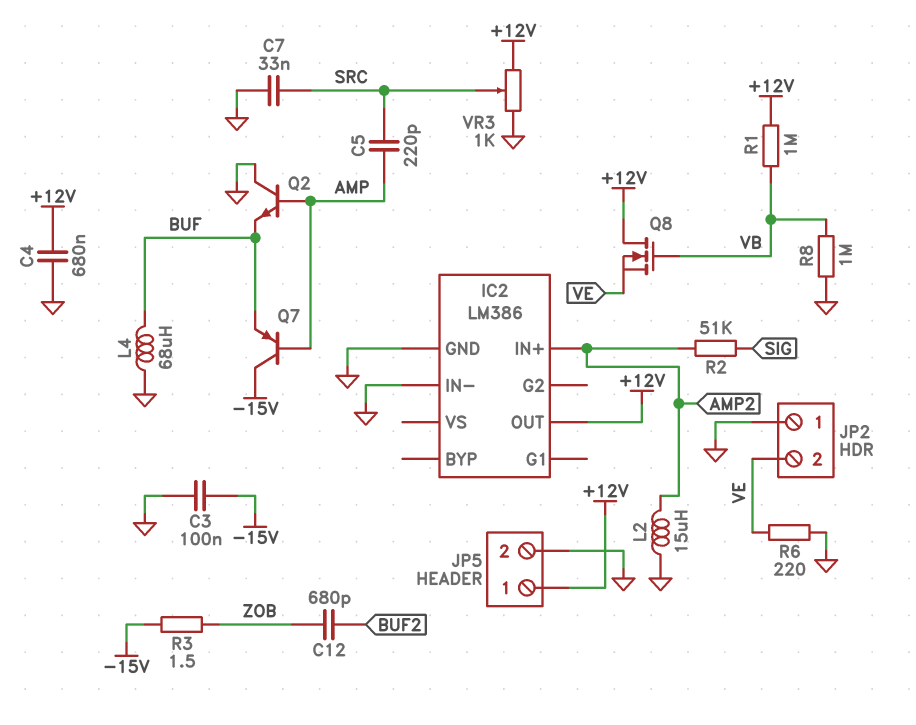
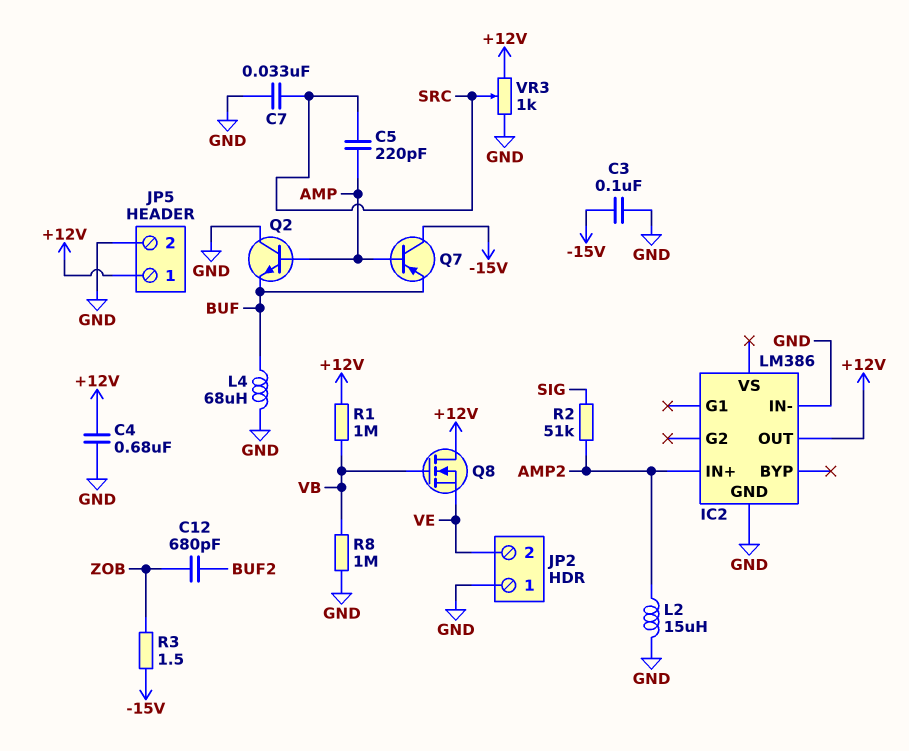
R6: 220 (GND, VE) -> none

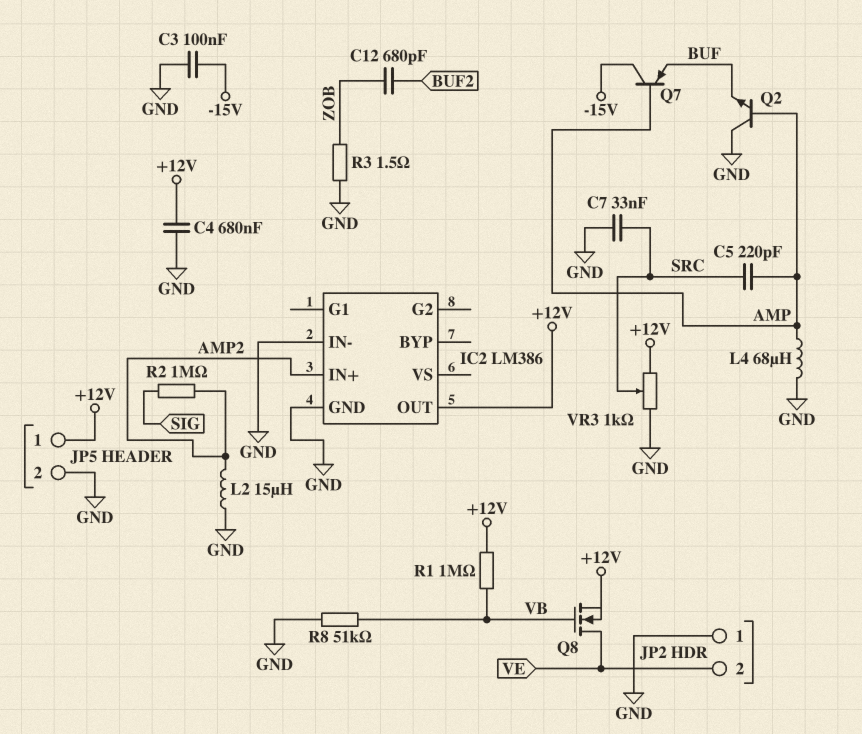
L4: 68uH (BUF, GND) -> 68uH (AMP, GND)
Q8: NMOS (G VB, D +12V, S VE) -> NMOS (G VB, D VE, S +12V)
R2: 51k (AMP2, SIG) -> 1M (AMP2, SIG)
R3: 1.5 (-15V, ZOB) -> 1.5 (GND, ZOB)
R8: 1M (GND, VB) -> 51k (GND, VB)

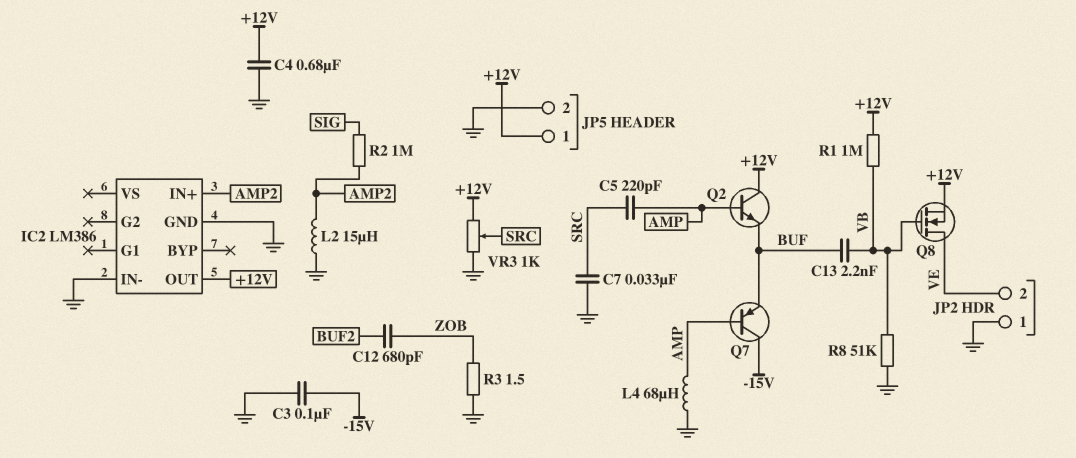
C13: none -> 2.2nF (BUF, VB)
Q2: NPN (B AMP, C GND, E BUF) -> NPN (B AMP, C +12V, E BUF)

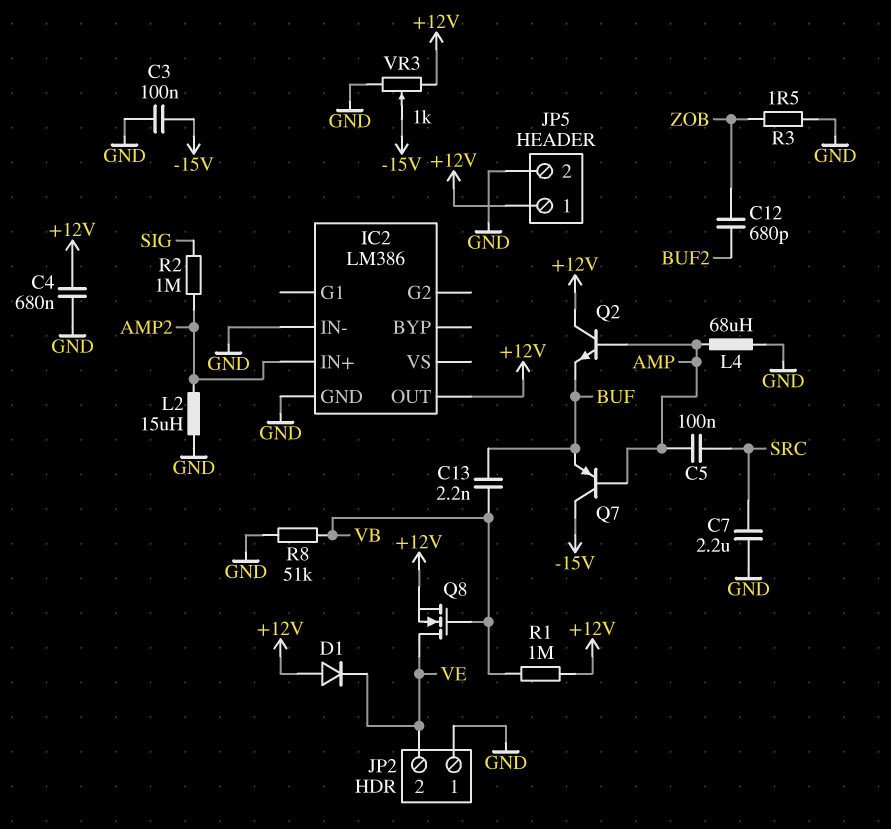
C5: 220pF (AMP, SRC) -> 100nF (AMP, SRC)
C7: 33nF (GND, SRC) -> 2.2uF (GND, SRC)
D1: none -> diode (A +12V, K VE)
VR3: 1k (+12V, GND, wiper SRC) -> 1k (+12V, GND, wiper -15V)

